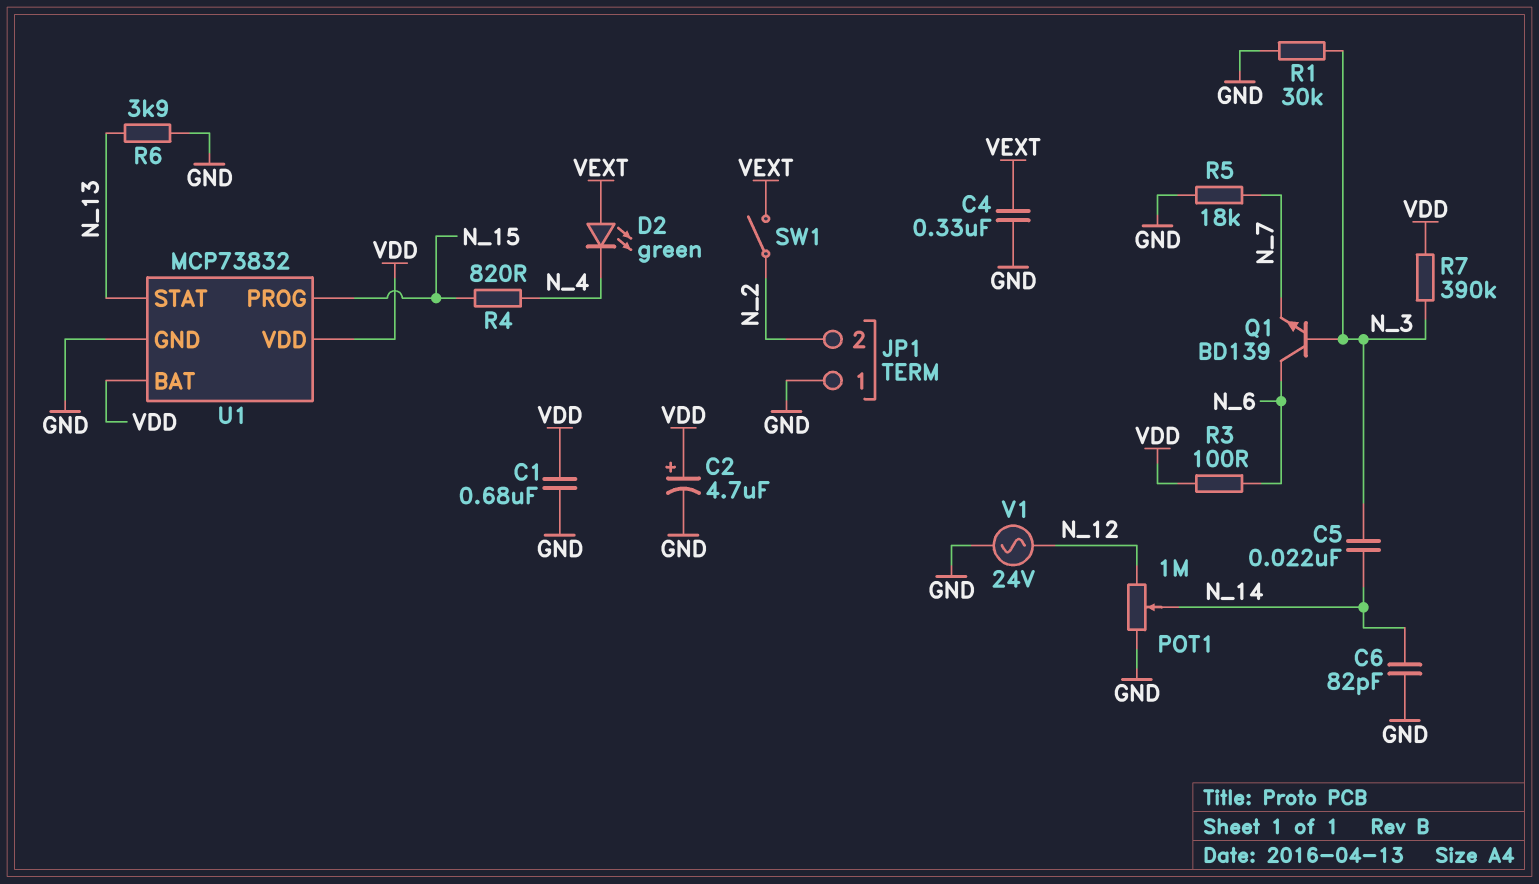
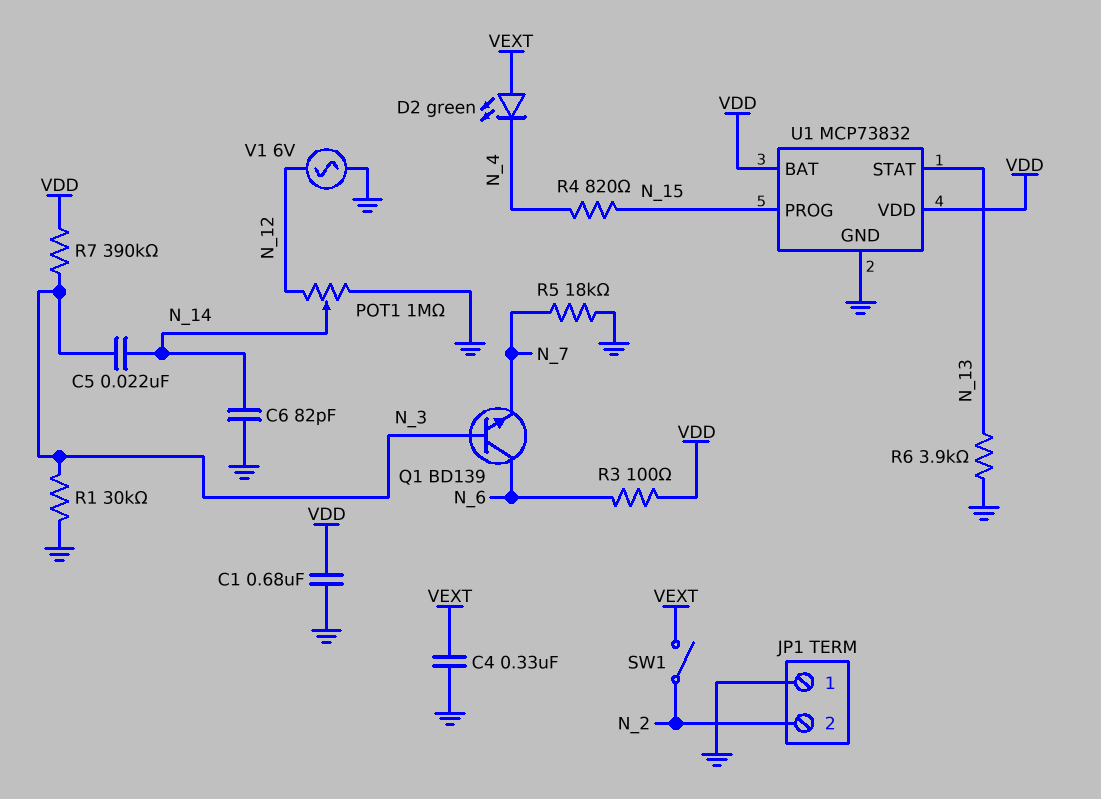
C2: 4.7uF (plus VDD, minus GND) -> none
V1: AC 24V (GND, N_12) -> AC 6V (GND, N_12)

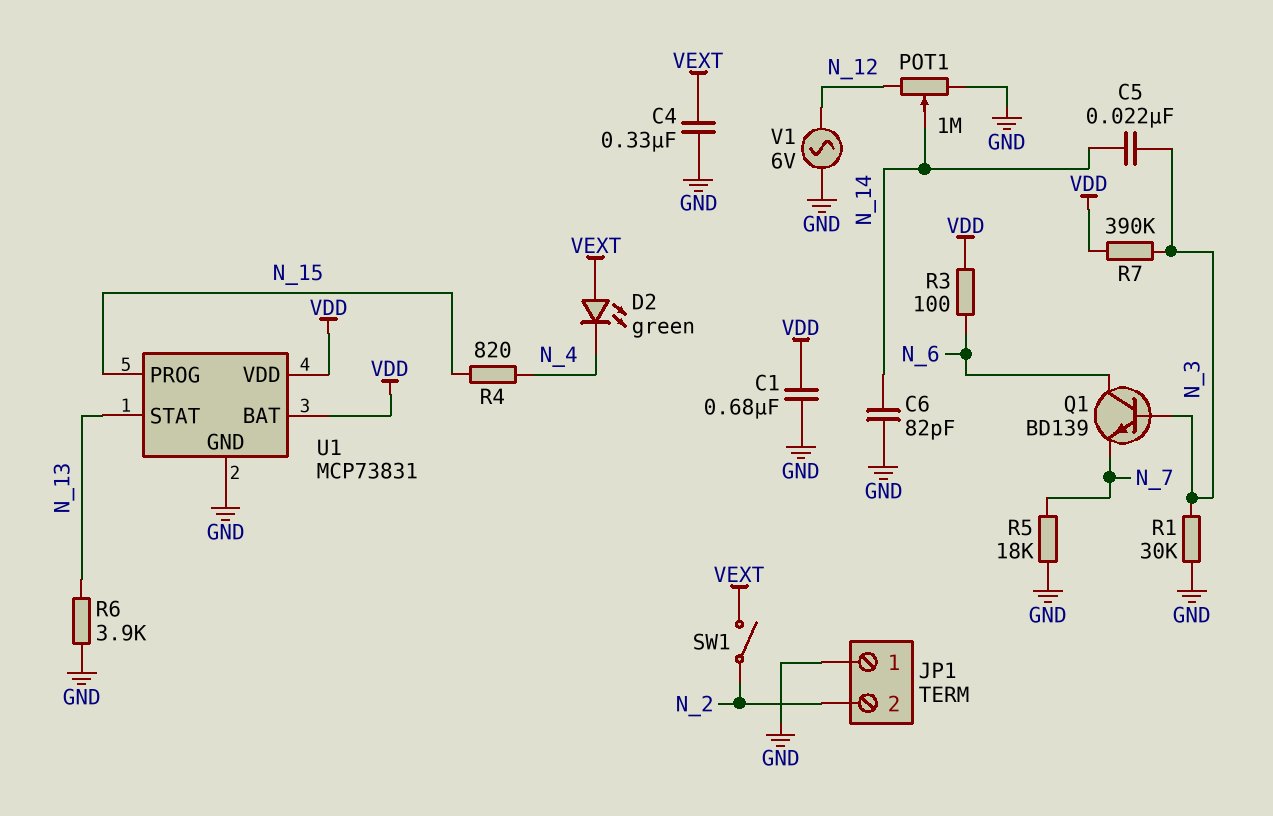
U1: MCP73832 -> MCP73831

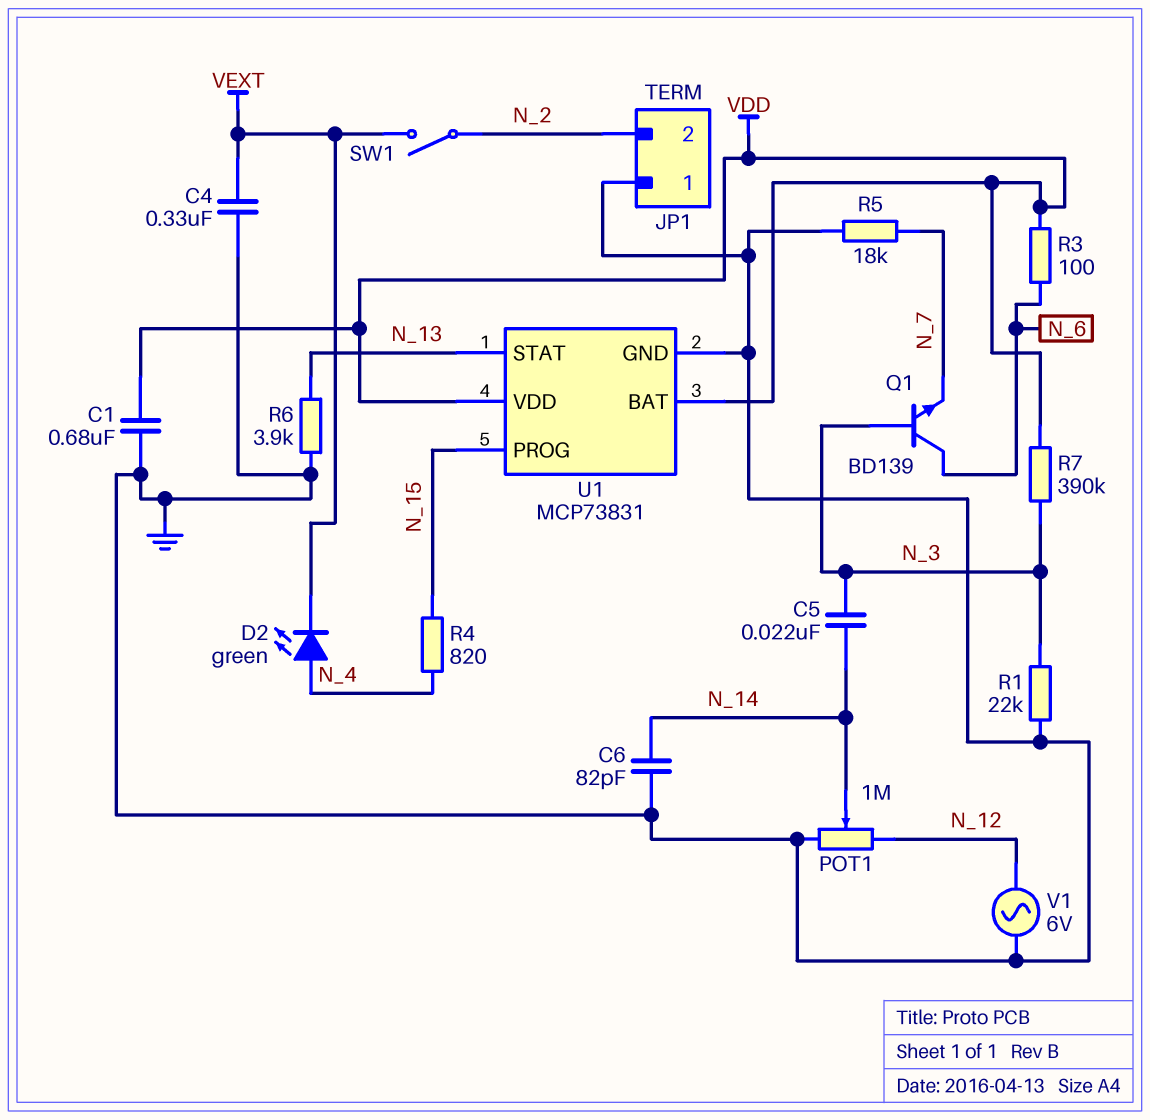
D2: LED green (A VEXT, K N_4) -> LED green (A N_4, K VEXT)
R1: 30k (GND, N_3) -> 22k (GND, N_3)

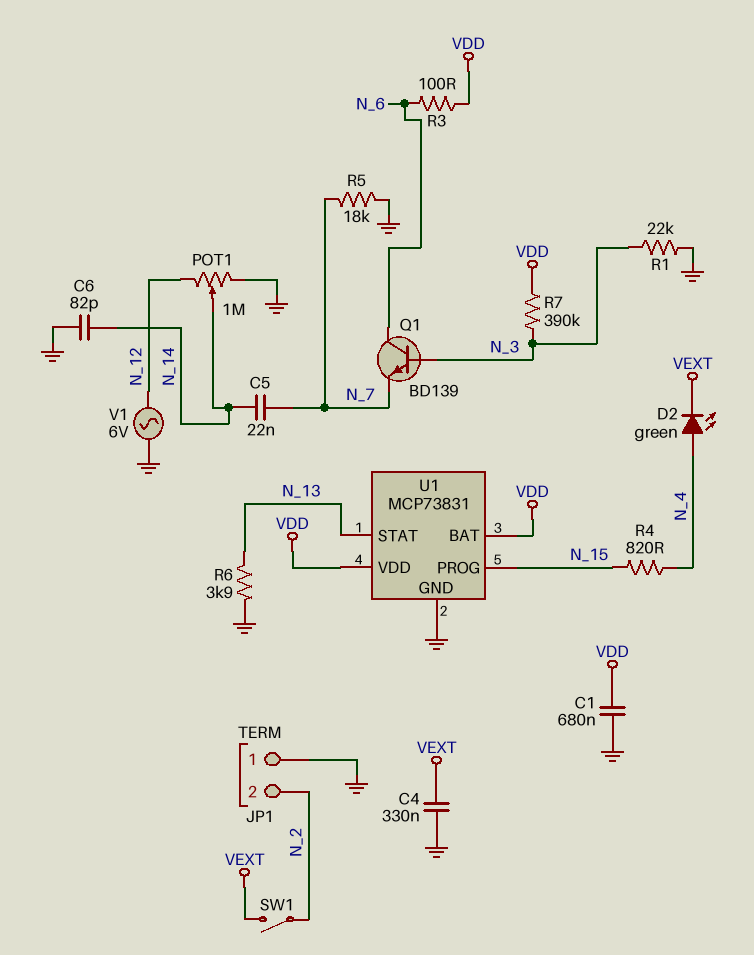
C5: 22nF (N_3, N_14) -> 22nF (N_7, N_14)

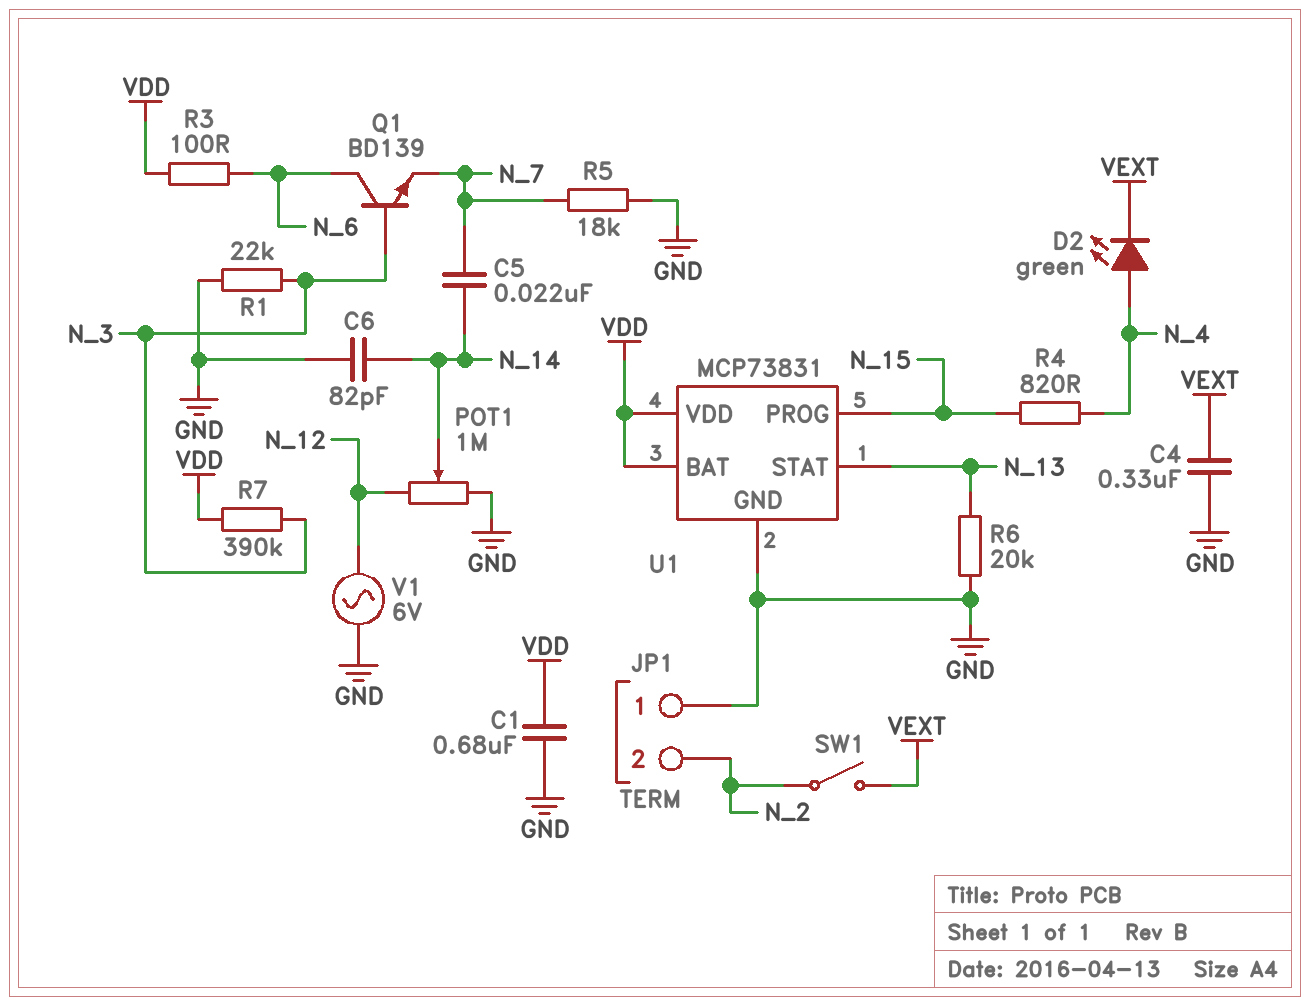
R6: 3.9k (GND, N_13) -> 20k (GND, N_13)

